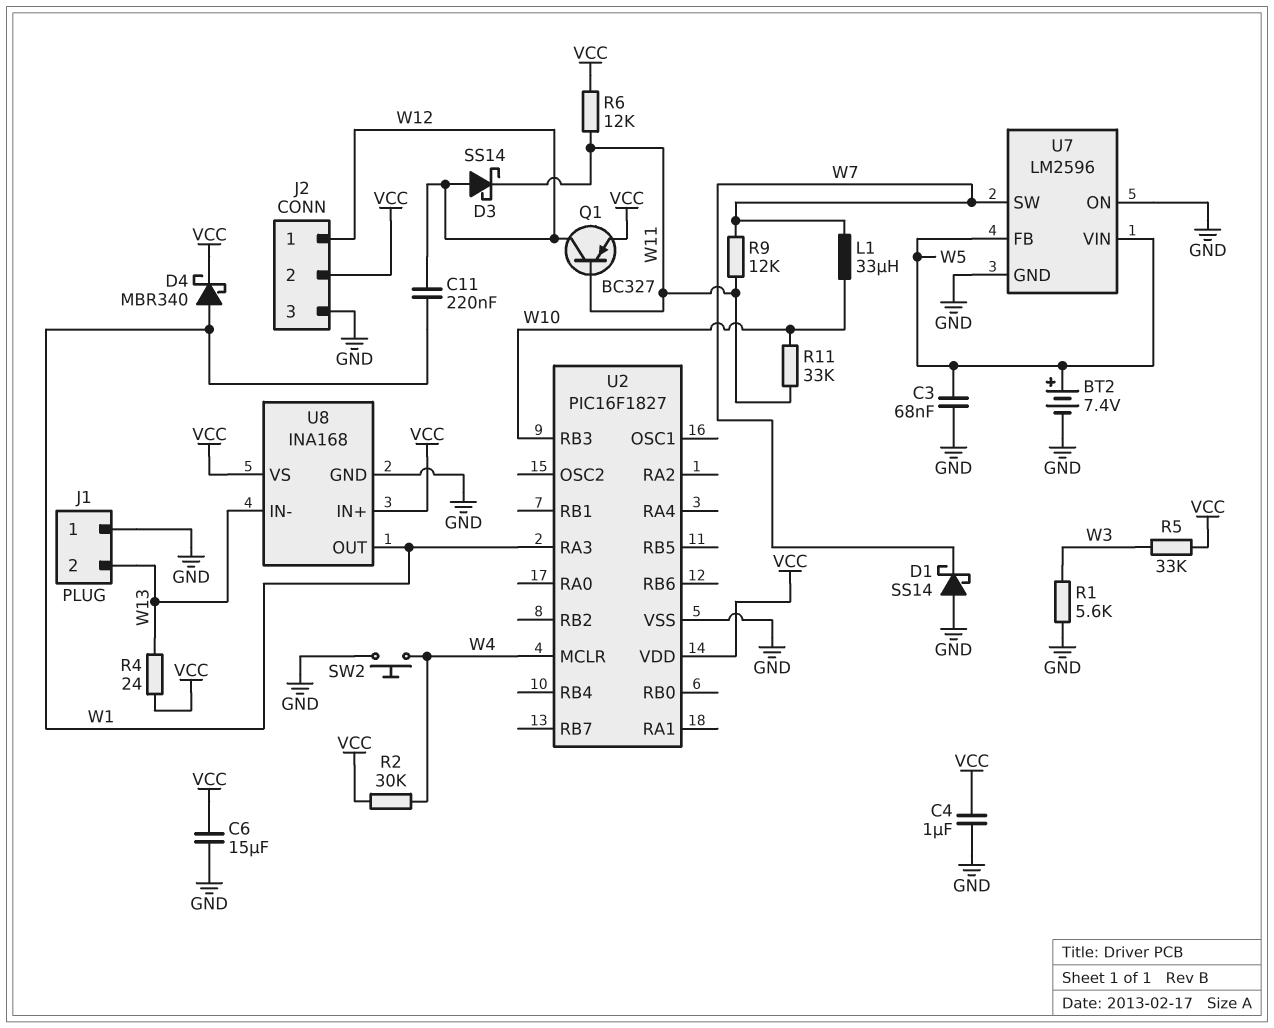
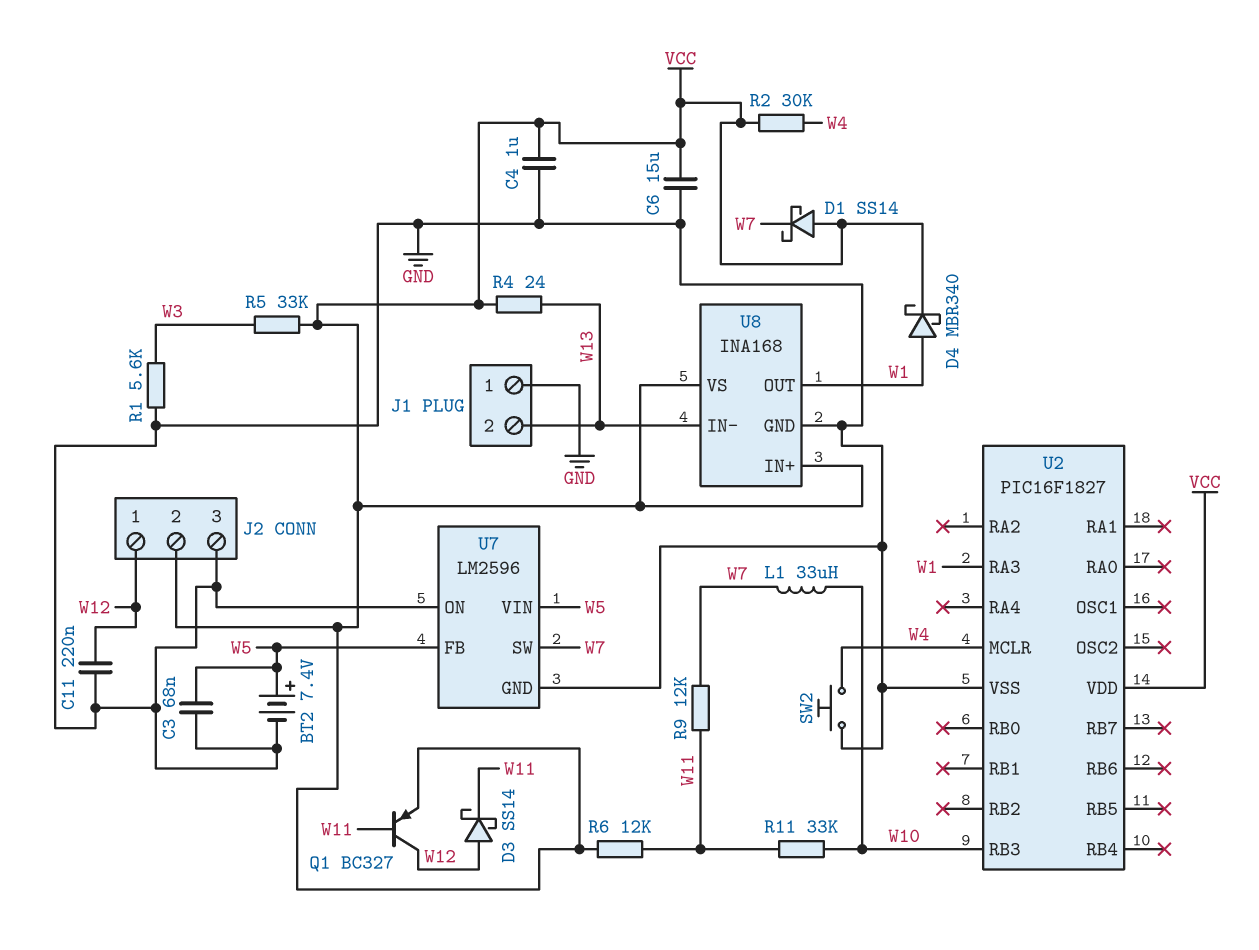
C11: 220nF (W1, W12) -> 220nF (GND, W12)
D1: schottky SS14 (A GND, K W7) -> schottky SS14 (A VCC, K W7)

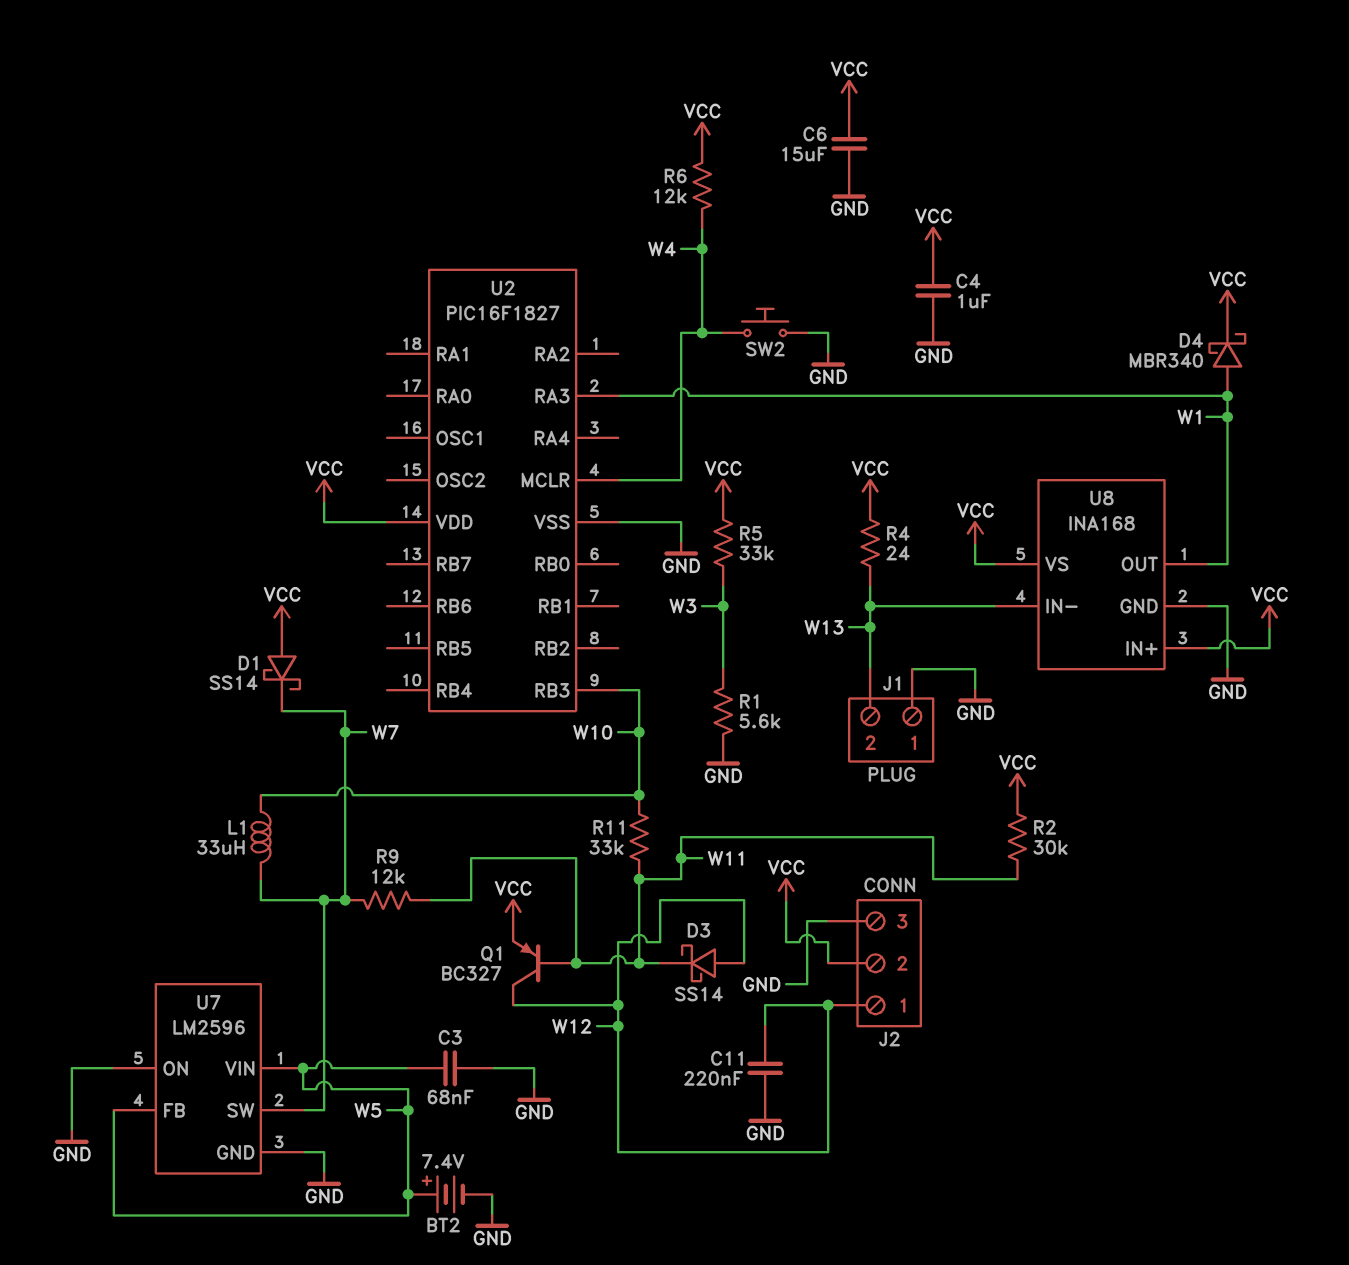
R2: 30k (VCC, W4) -> 30k (VCC, W11)
R6: 12k (VCC, W11) -> 12k (VCC, W4)

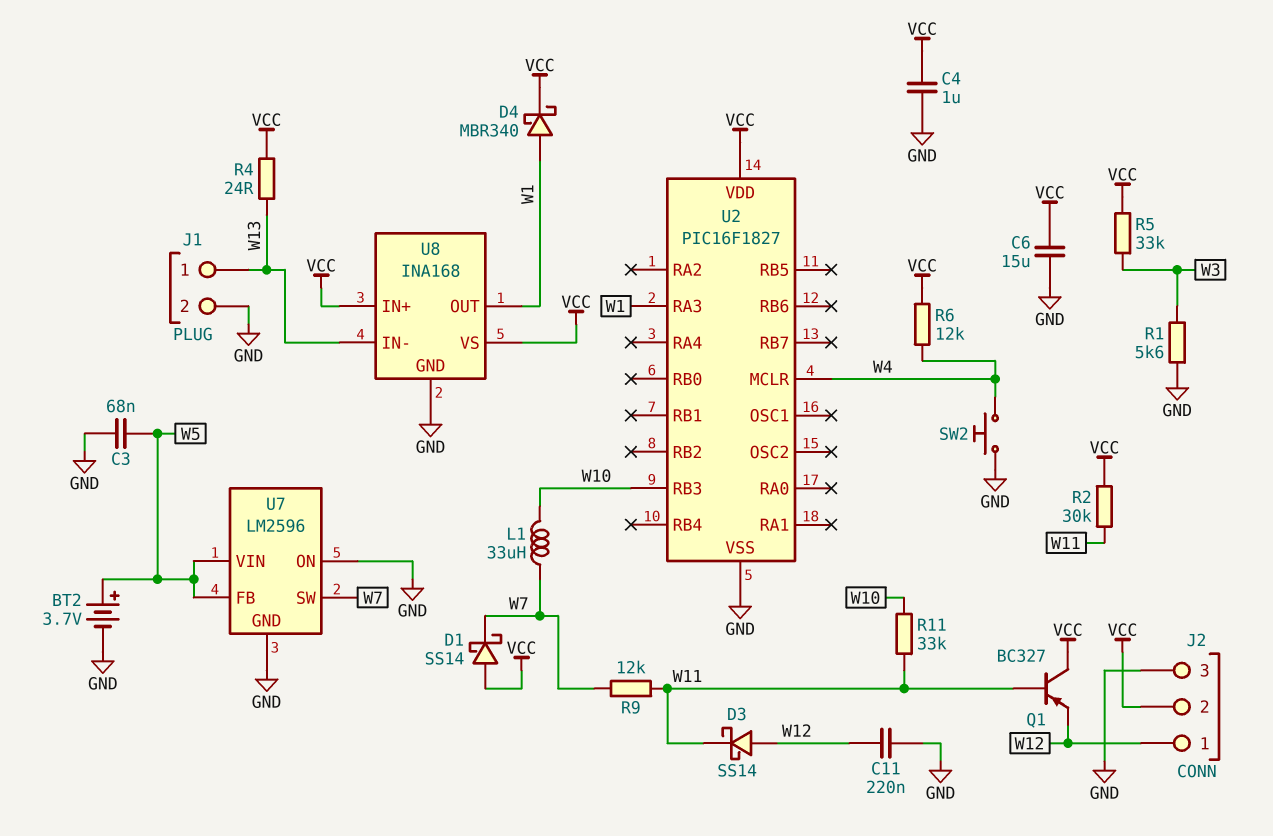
BT2: 7.4V (plus W5, minus GND) -> 3.7V (plus W5, minus GND)
J1 pin 1: GND -> W13
J1 pin 2: W13 -> GND
Q1: PNP BC327 (B W11, C W12, E VCC) -> PNP BC327 (B W11, C VCC, E W12)

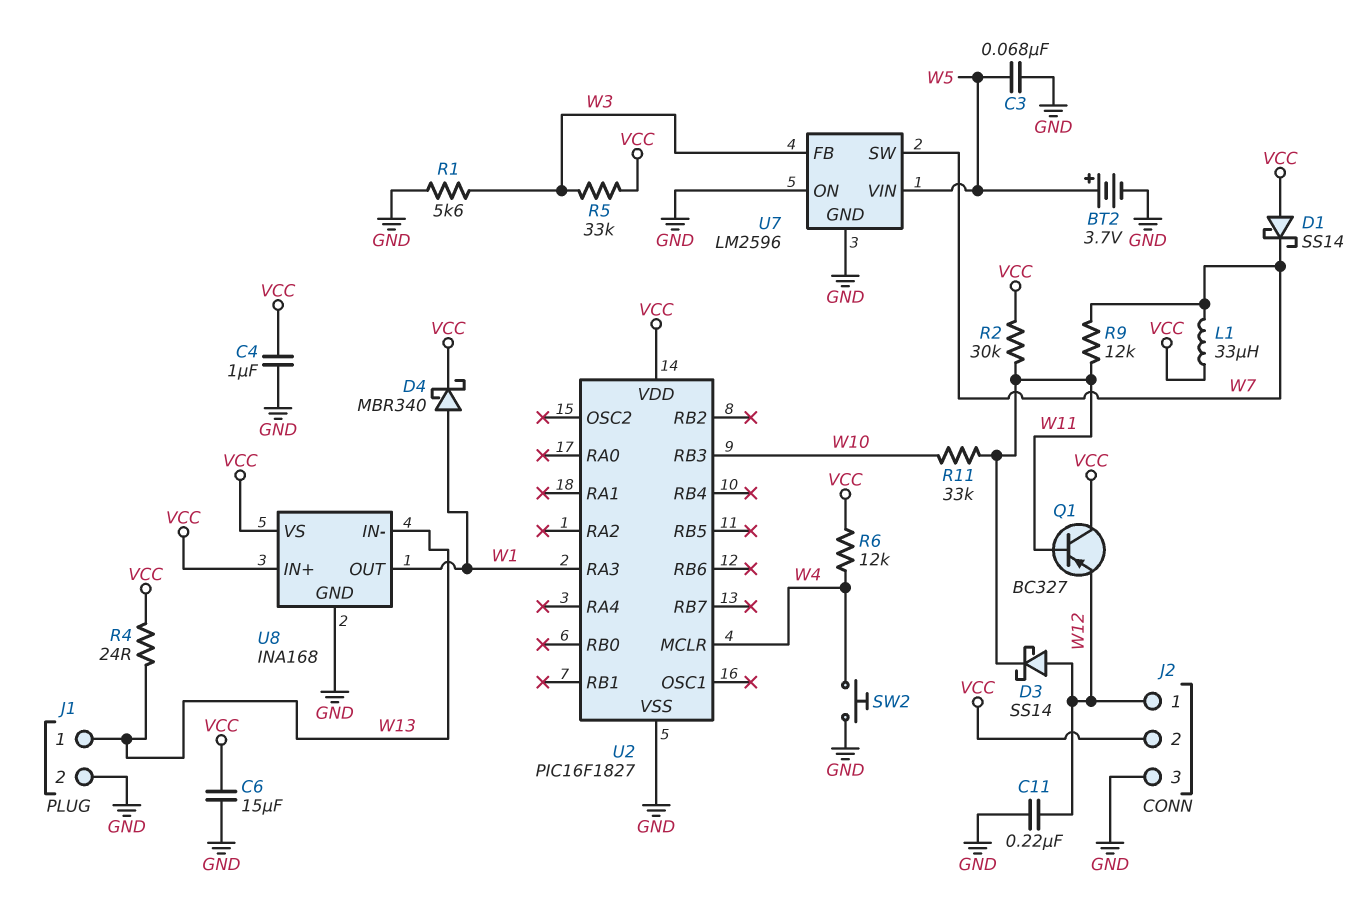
L1: 33uH (W7, W10) -> 33uH (VCC, W7)
U7 pin FB: W5 -> W3

